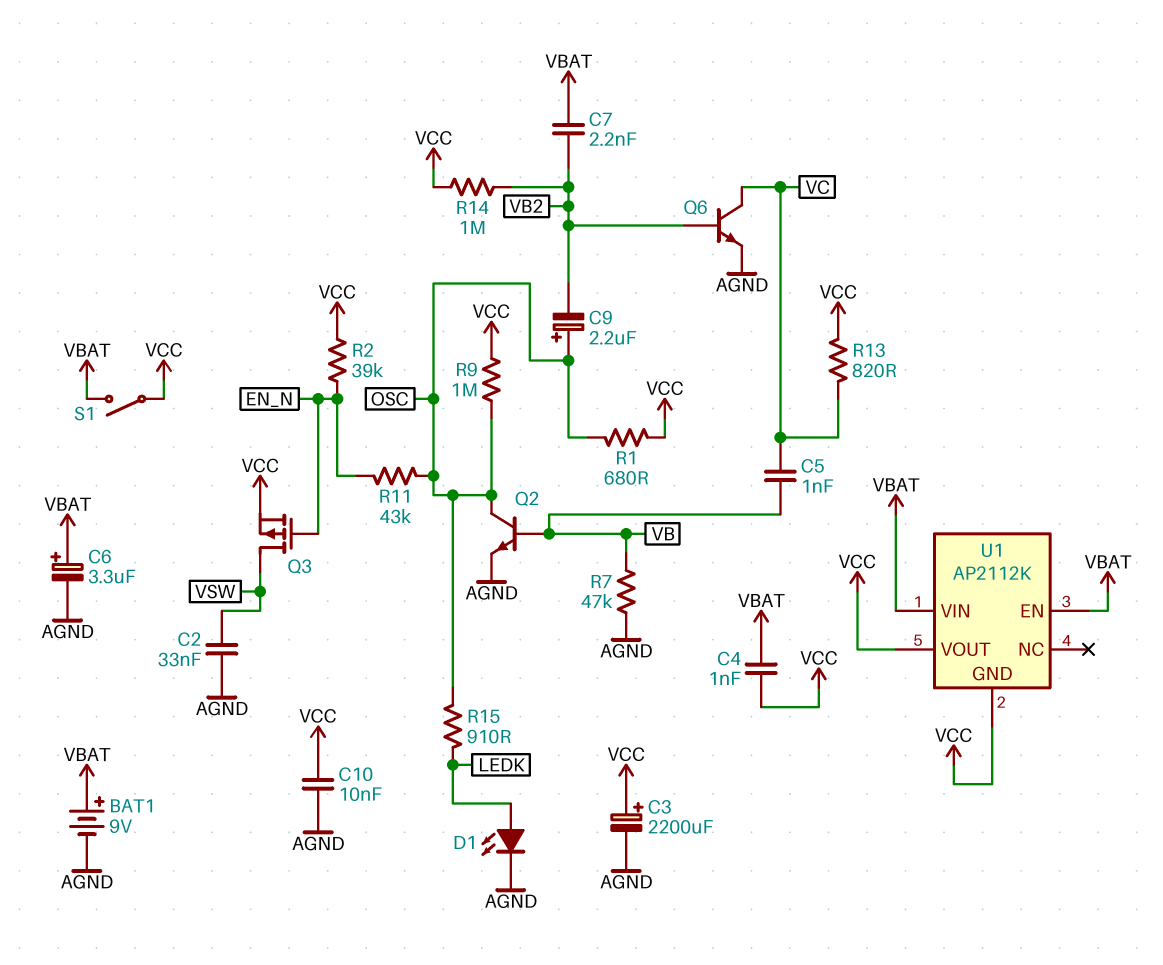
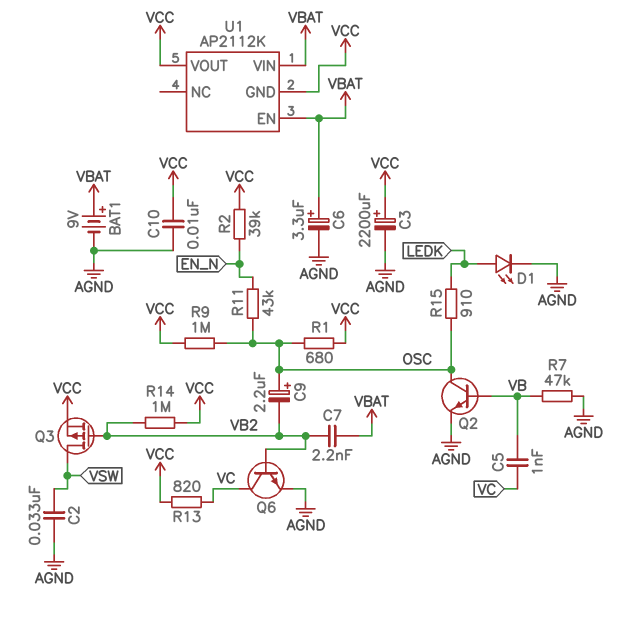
C4: 1nF (VBAT, VCC) -> none
Q3: PMOS (G EN_N, D VSW, S VCC) -> PMOS (G VB2, D VSW, S VCC)
S1: switch (VBAT, VCC) -> none

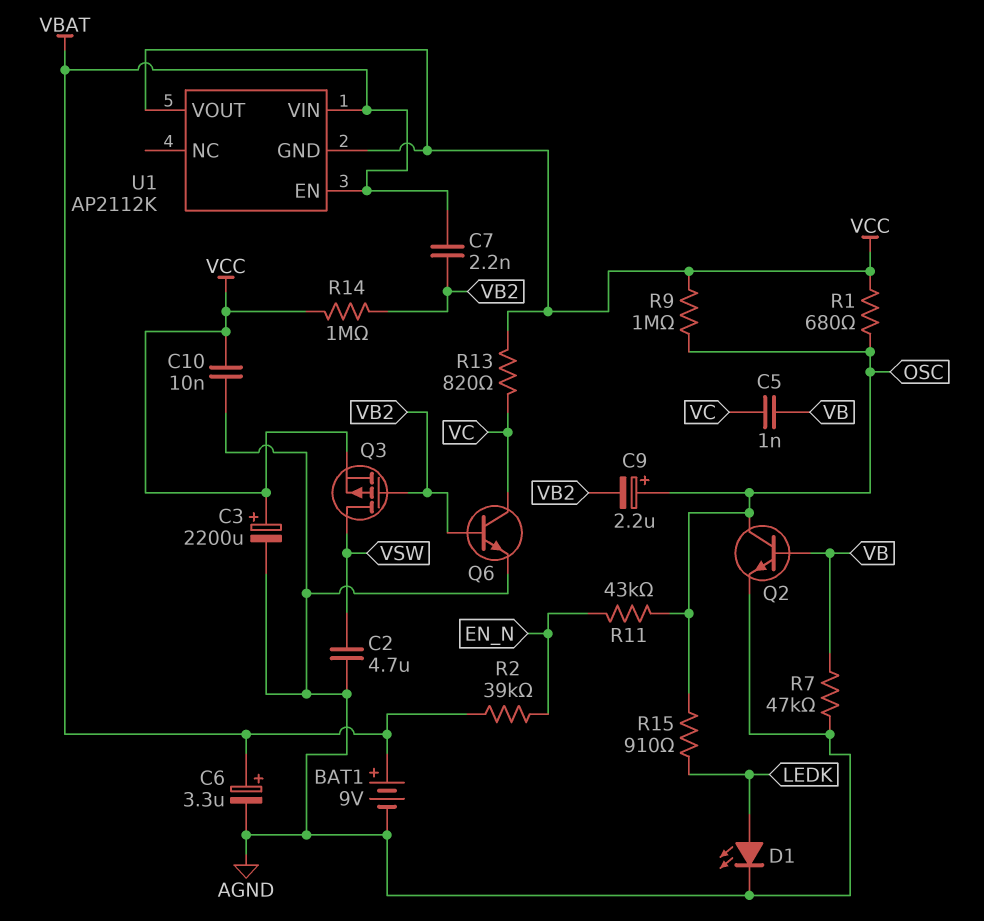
C2: 33nF (AGND, VSW) -> 4.7uF (AGND, VSW)
R2: 39k (EN_N, VCC) -> 39k (EN_N, VBAT)

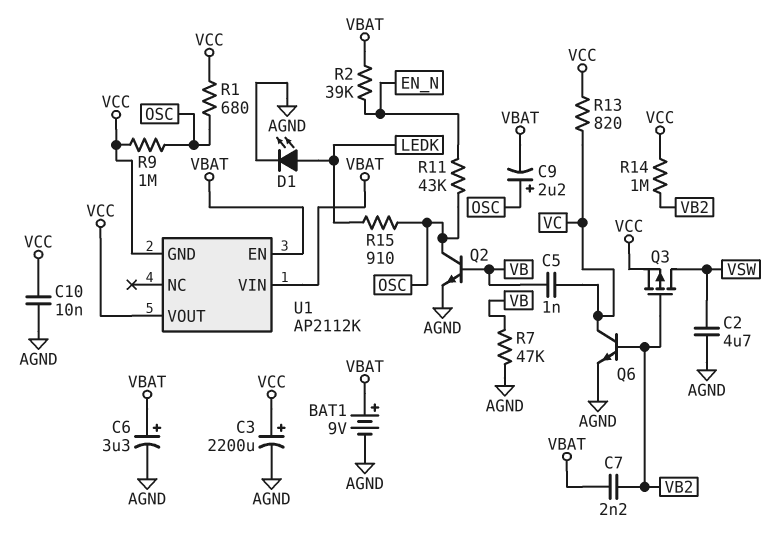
C9: 2.2uF (plus OSC, minus VB2) -> 2.2uF (plus OSC, minus VBAT)

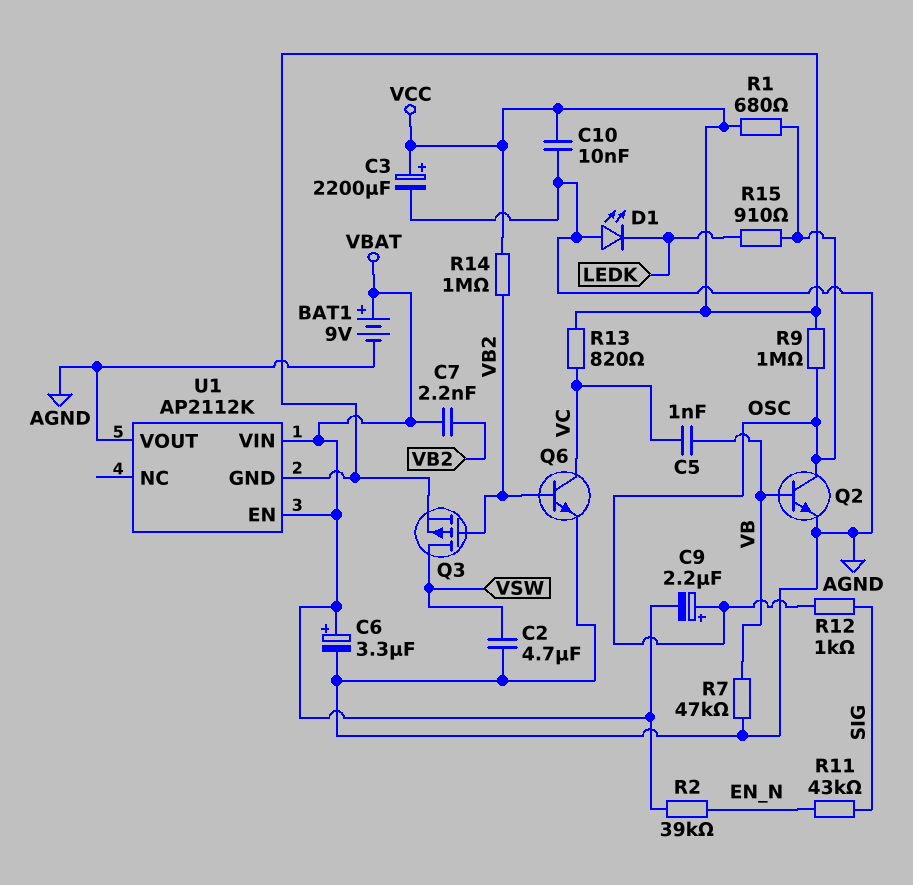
D1: LED (A LEDK, K AGND) -> LED (A AGND, K LEDK)
R11: 43k (EN_N, OSC) -> 43k (EN_N, SIG)
R12: none -> 1k (OSC, SIG)
U1 pin VOUT: VCC -> AGND

